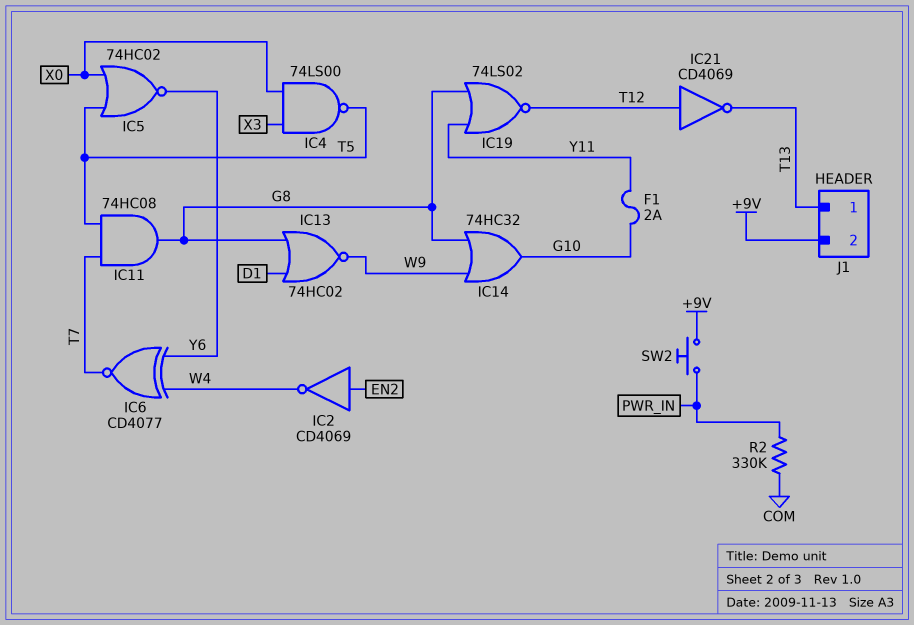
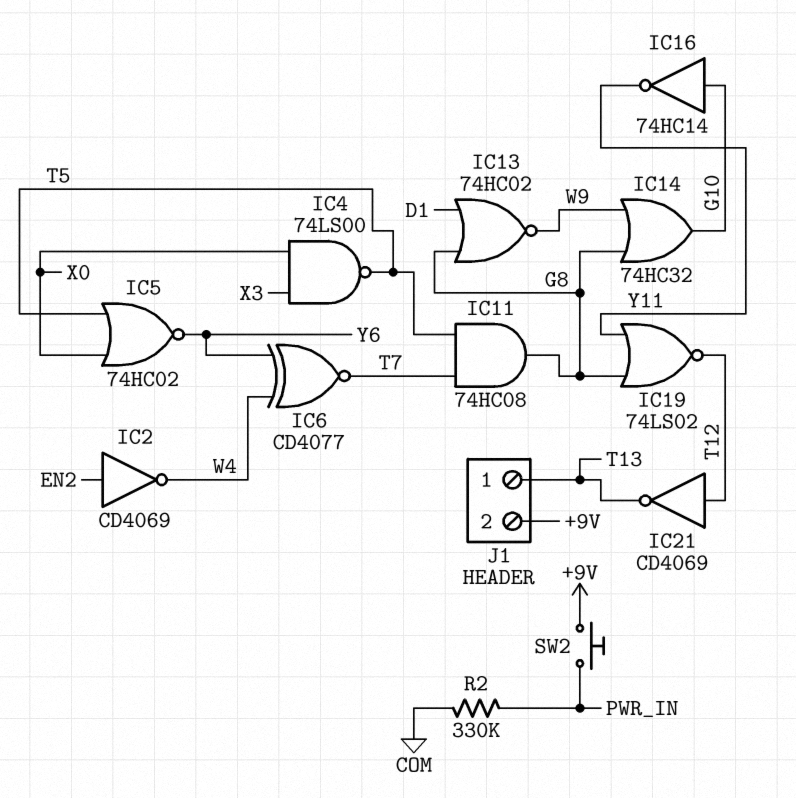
F1: 2A (G10, Y11) -> none
IC16: none -> NOT 74HC14 (in G10, out Y11)

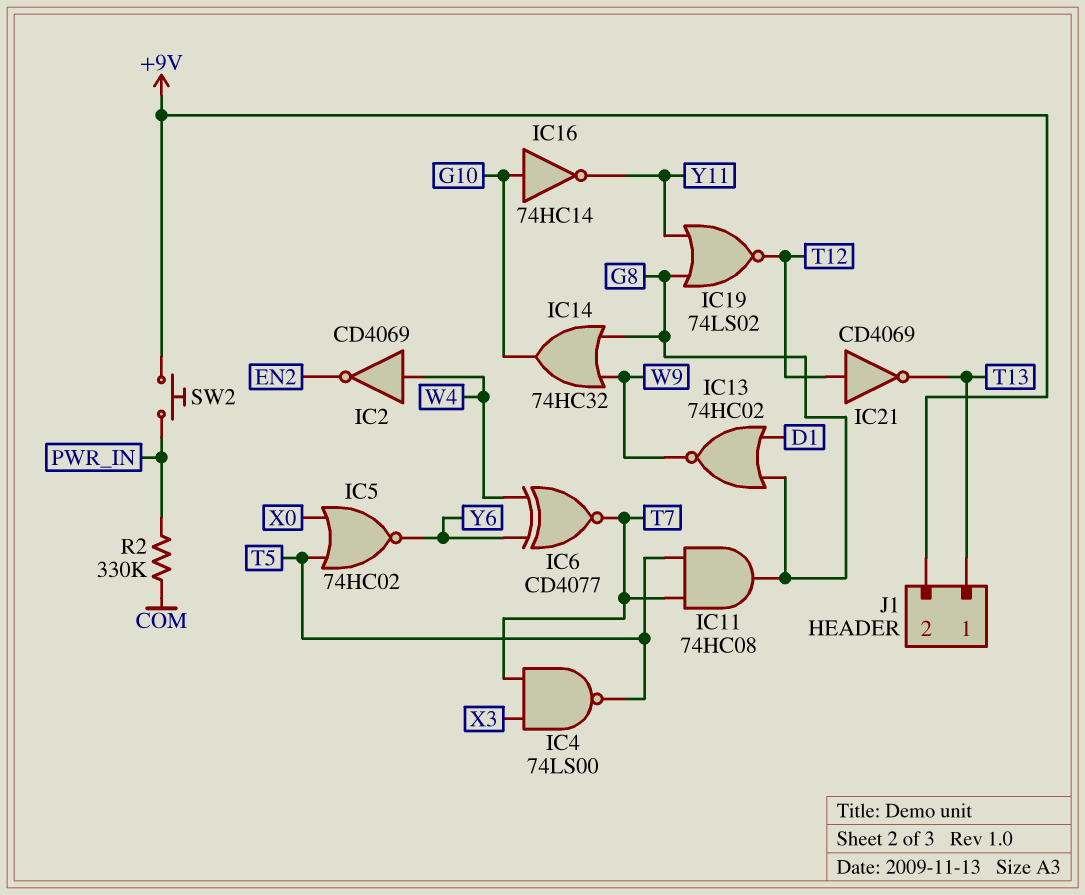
IC2: NOT CD4069 (in EN2, out W4) -> NOT CD4069 (in W4, out EN2)
IC4: NAND 74LS00 (in X0, in X3, out T5) -> NAND 74LS00 (in T7, in X3, out T5)

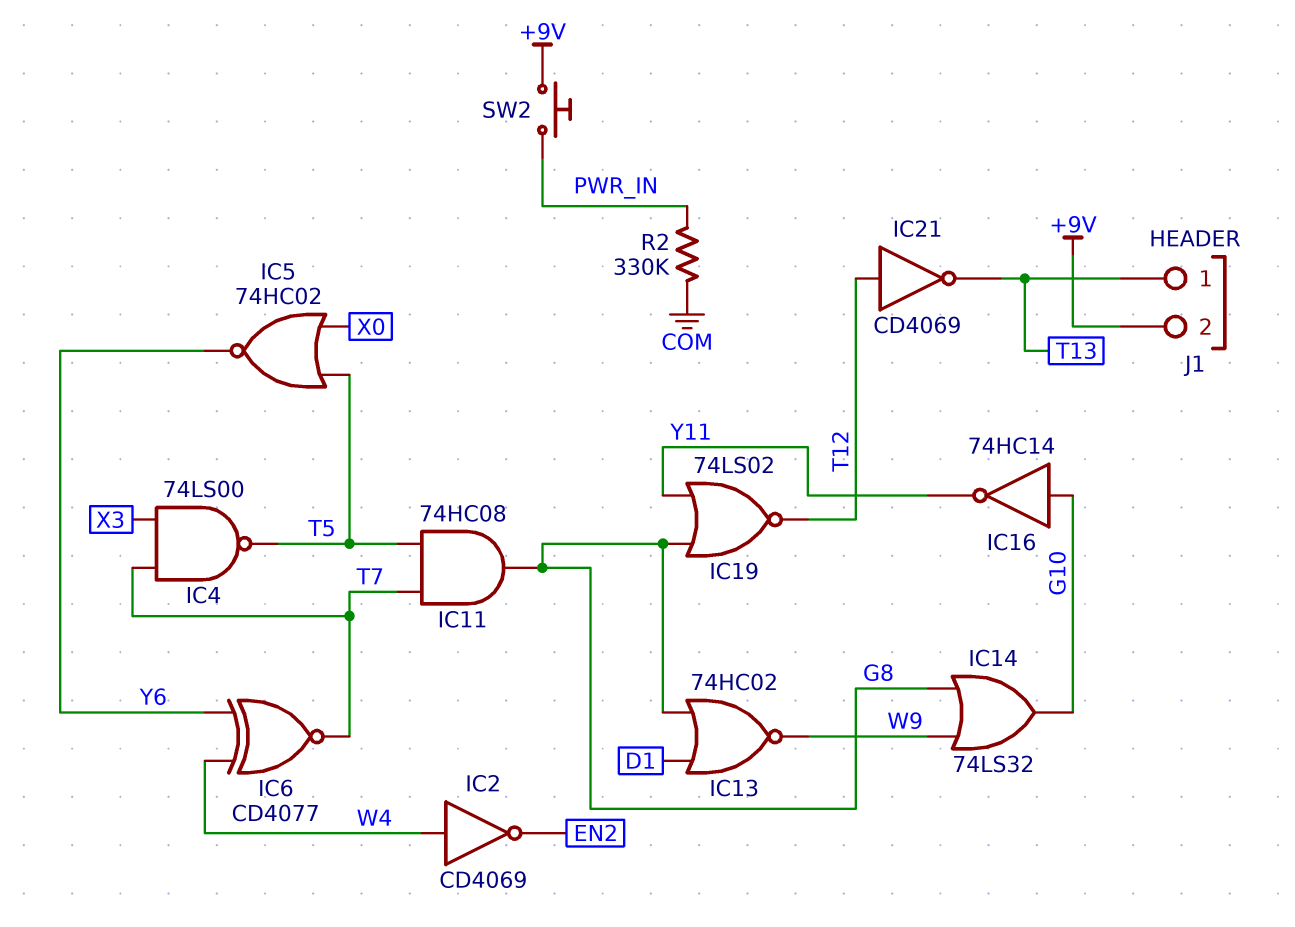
IC14: OR 74HC32 (in G8, in W9, out G10) -> OR 74LS32 (in G8, in W9, out G10)

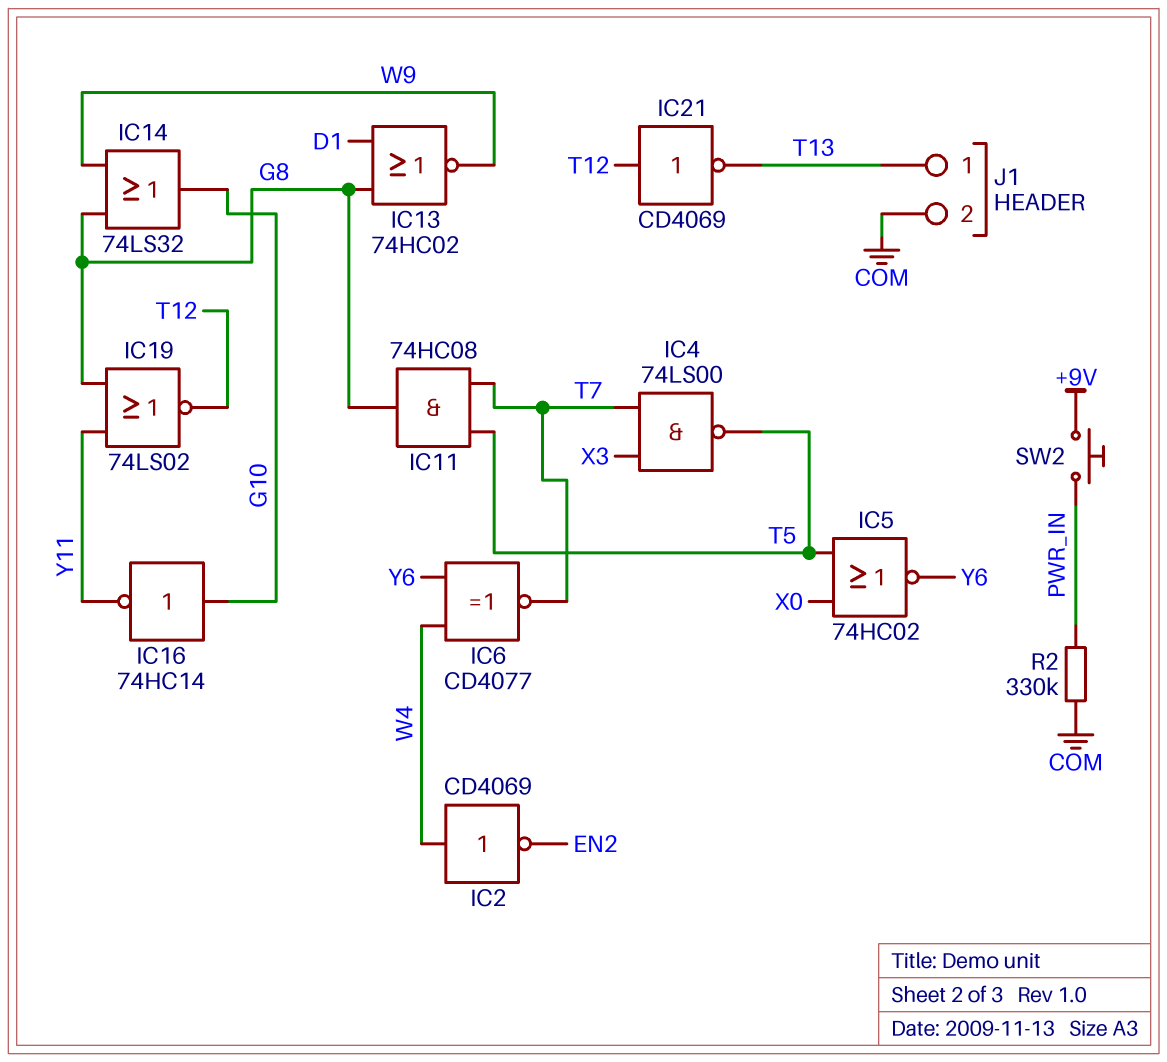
J1 pin 2: +9V -> COM

